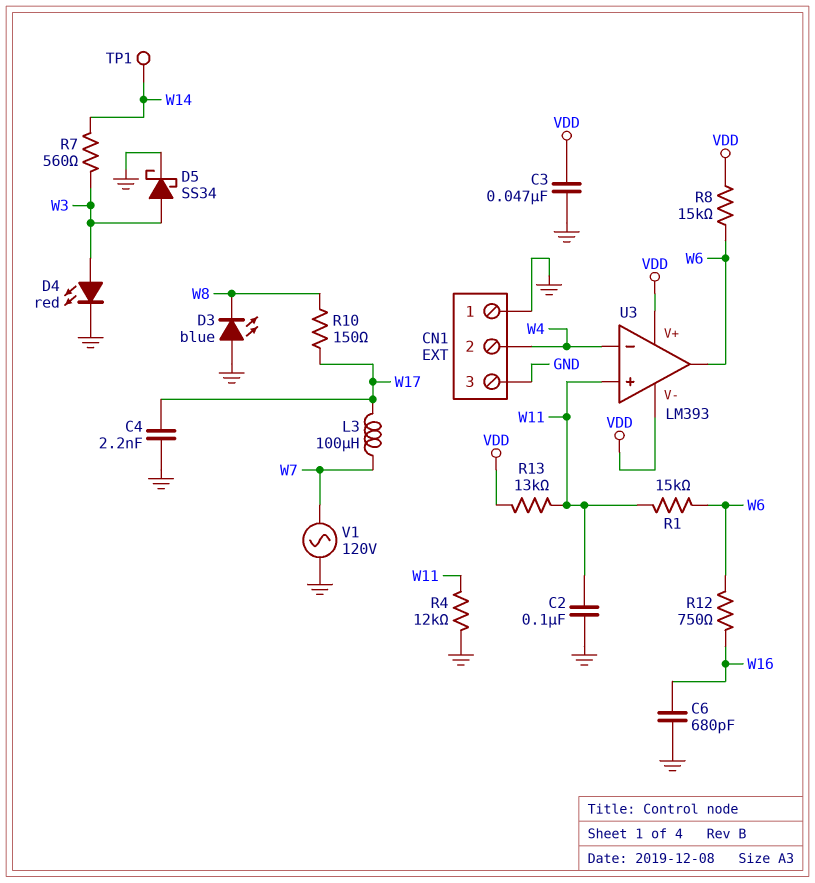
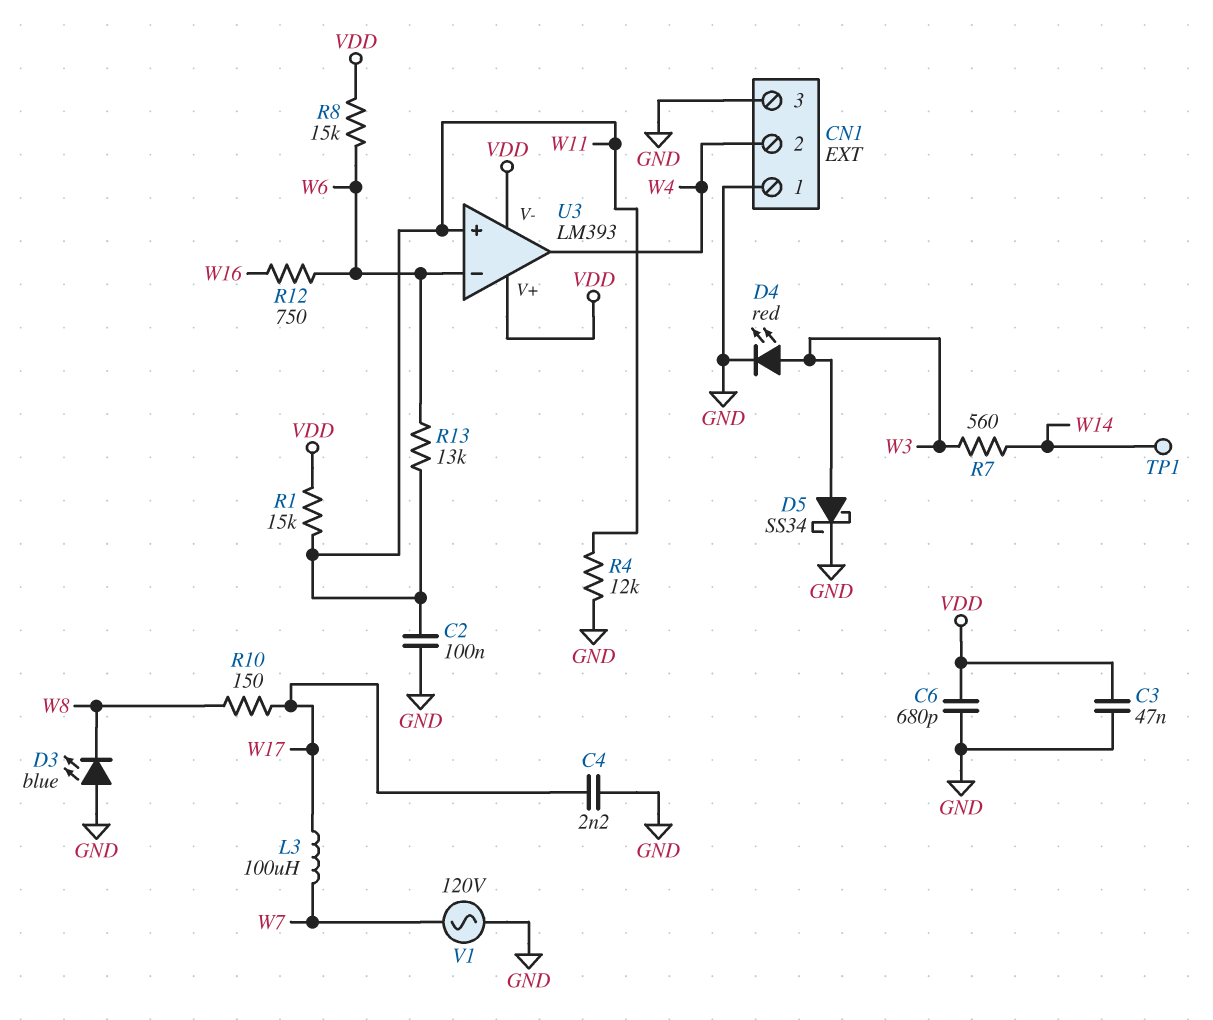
C6: 680pF (GND, W16) -> 680pF (GND, VDD)
R1: 15k (W6, W11) -> 15k (VDD, W11)
R13: 13k (VDD, W11) -> 13k (W6, W11)
U3 pin in-: W4 -> W6
U3 pin out: W6 -> W4

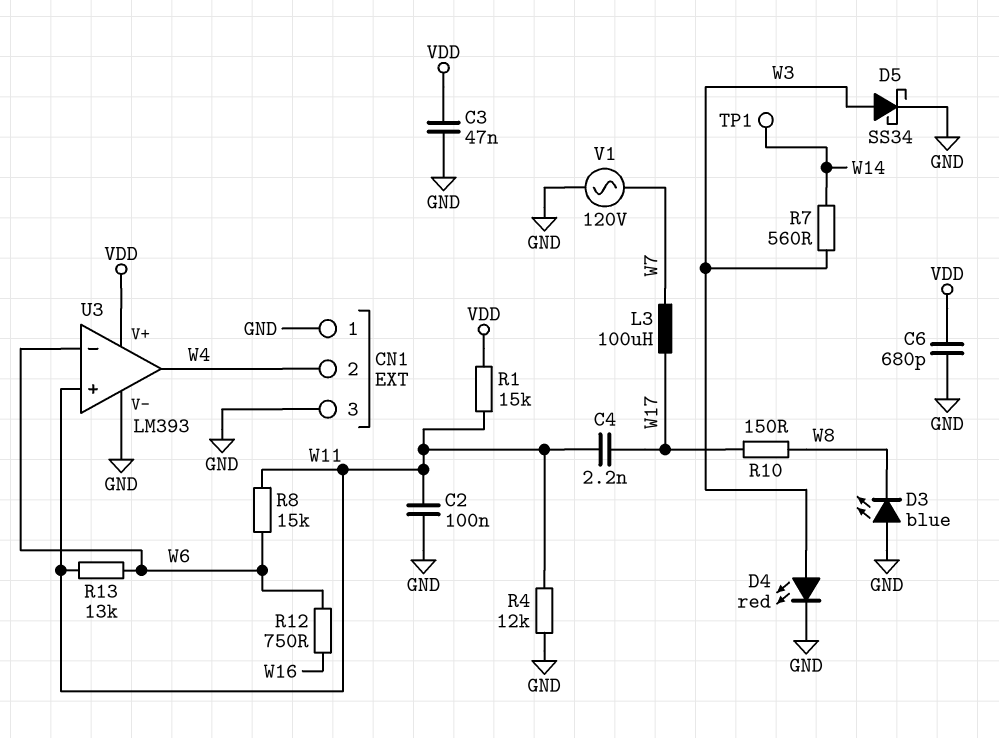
C4: 2.2nF (GND, W17) -> 2.2nF (W11, W17)
R8: 15k (VDD, W6) -> 15k (W6, W11)
U3 pin V-: VDD -> GND

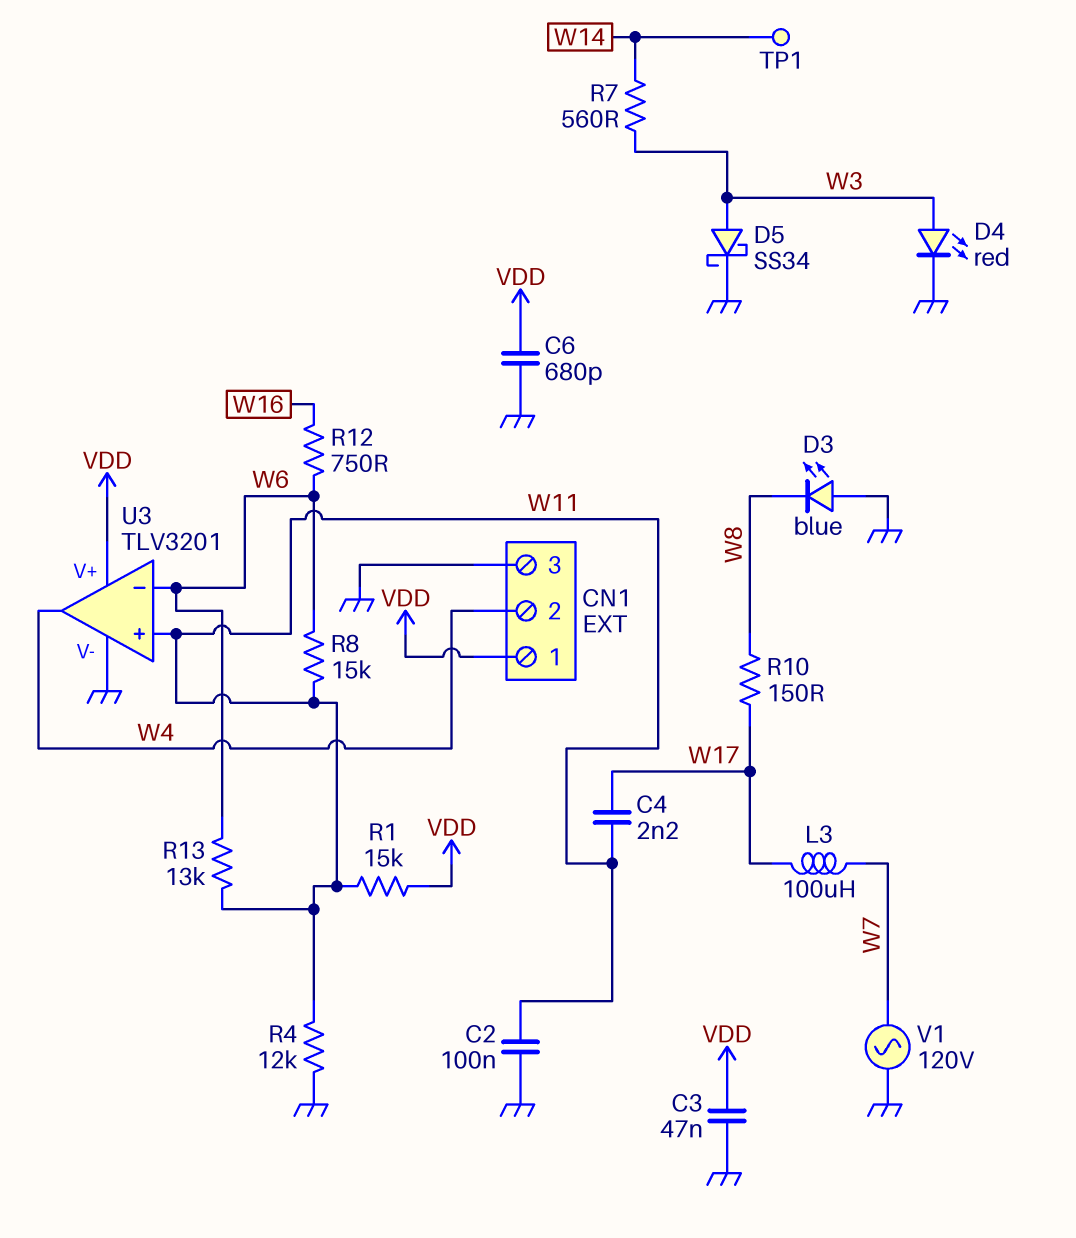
CN1 pin 1: GND -> VDD
U3: LM393 -> TLV3201

